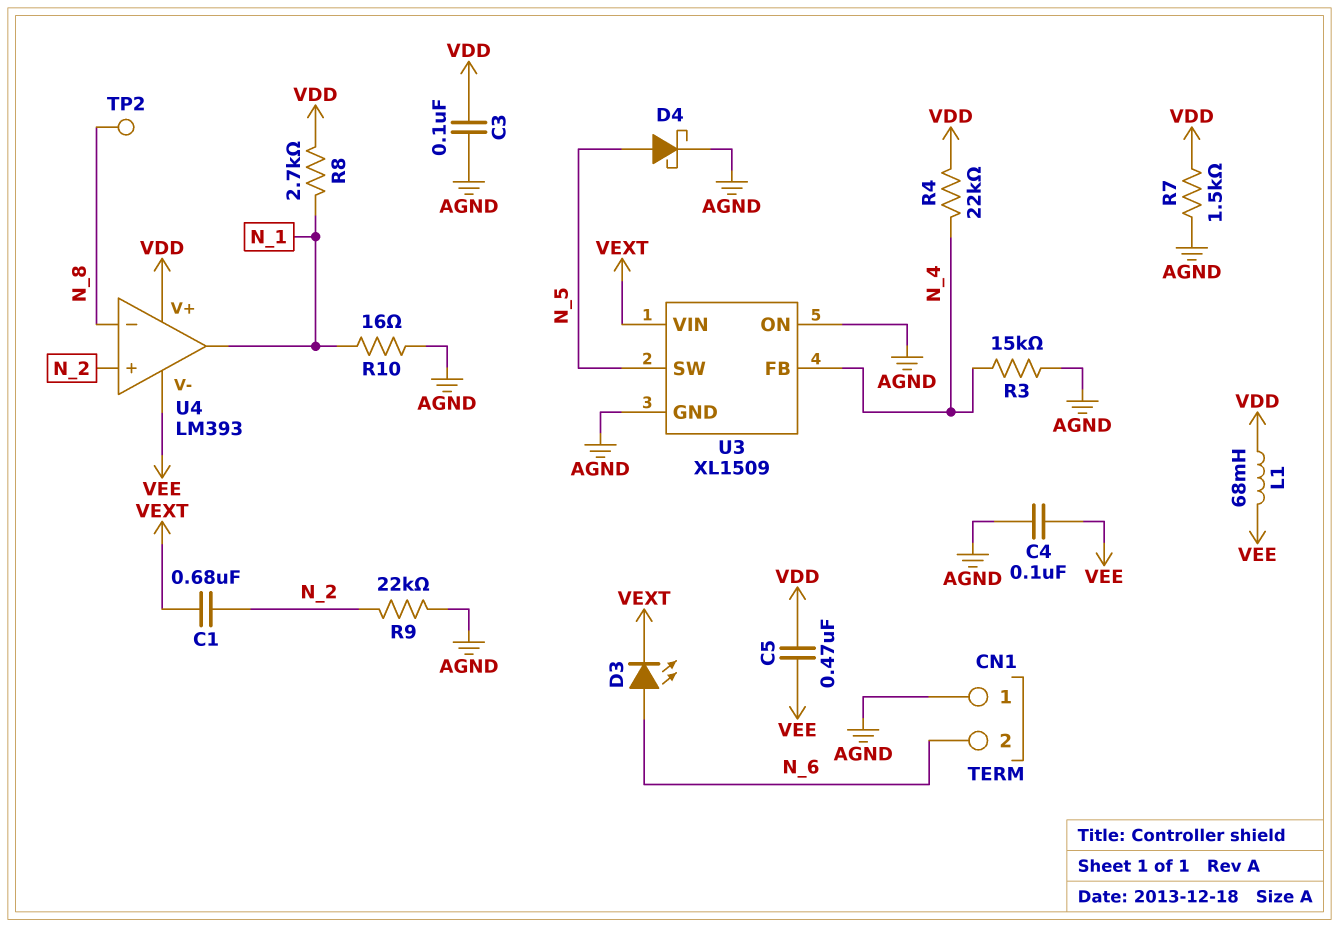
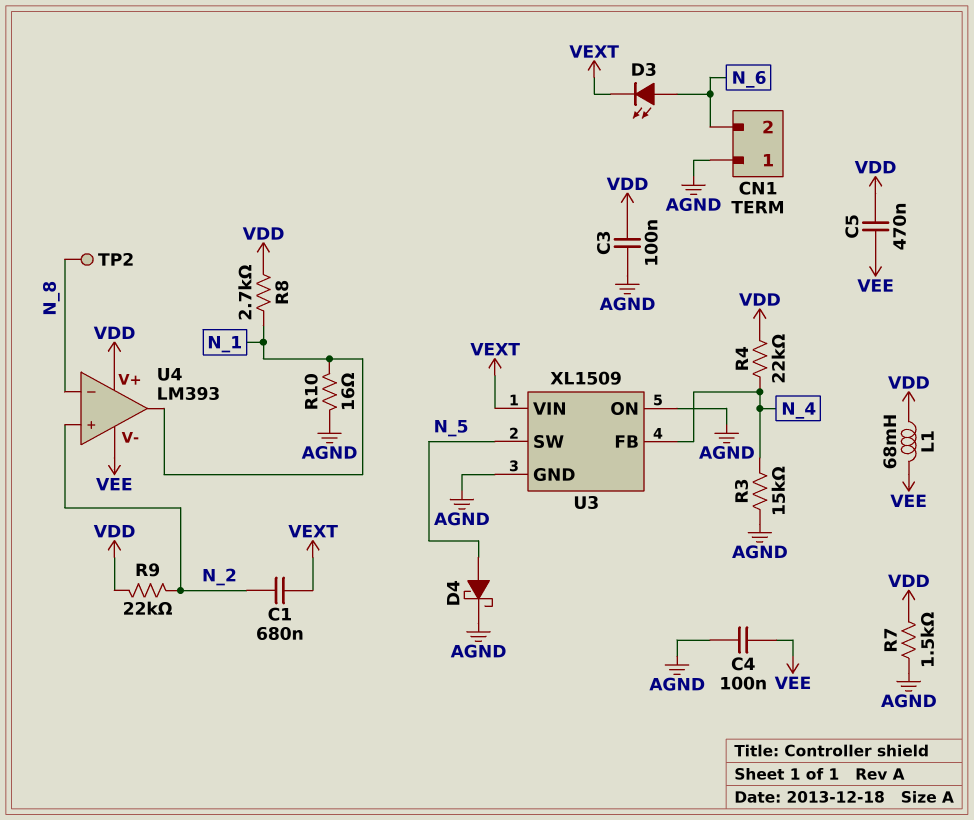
R9: 22k (AGND, N_2) -> 22k (N_2, VDD)

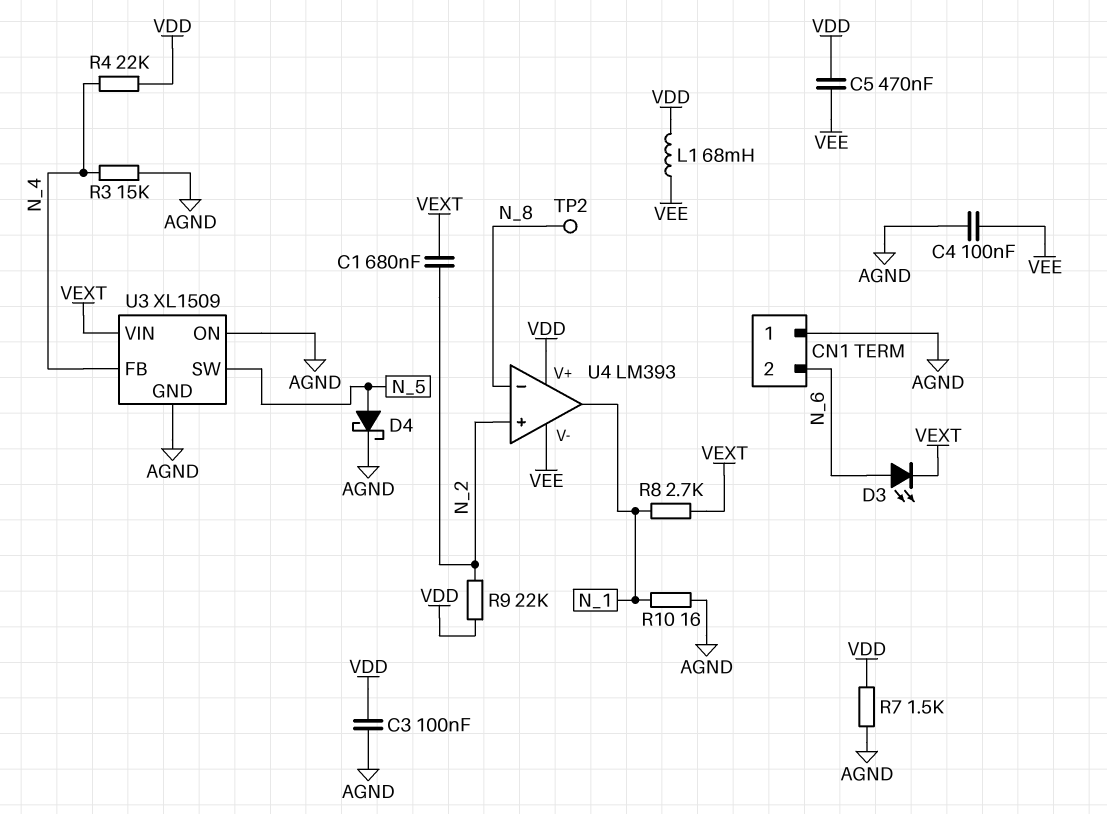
R8: 2.7k (N_1, VDD) -> 2.7k (N_1, VEXT)

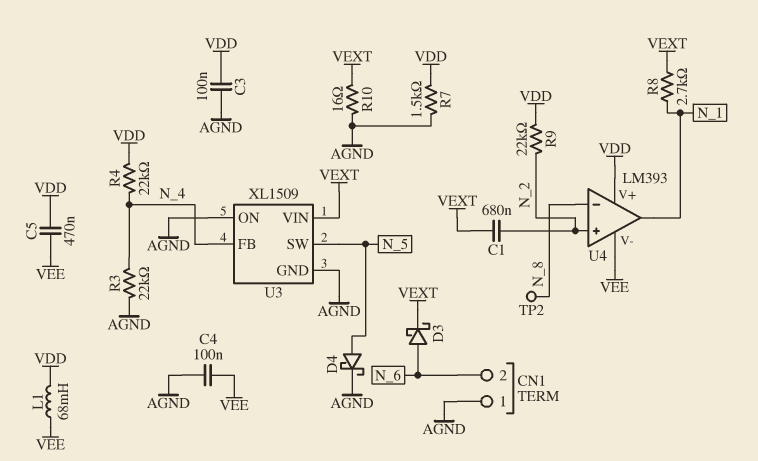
D3: LED (A N_6, K VEXT) -> schottky (A N_6, K VEXT)
R3: 15k (AGND, N_4) -> 22k (AGND, N_4)
R10: 16 (AGND, N_1) -> 16 (AGND, VEXT)

